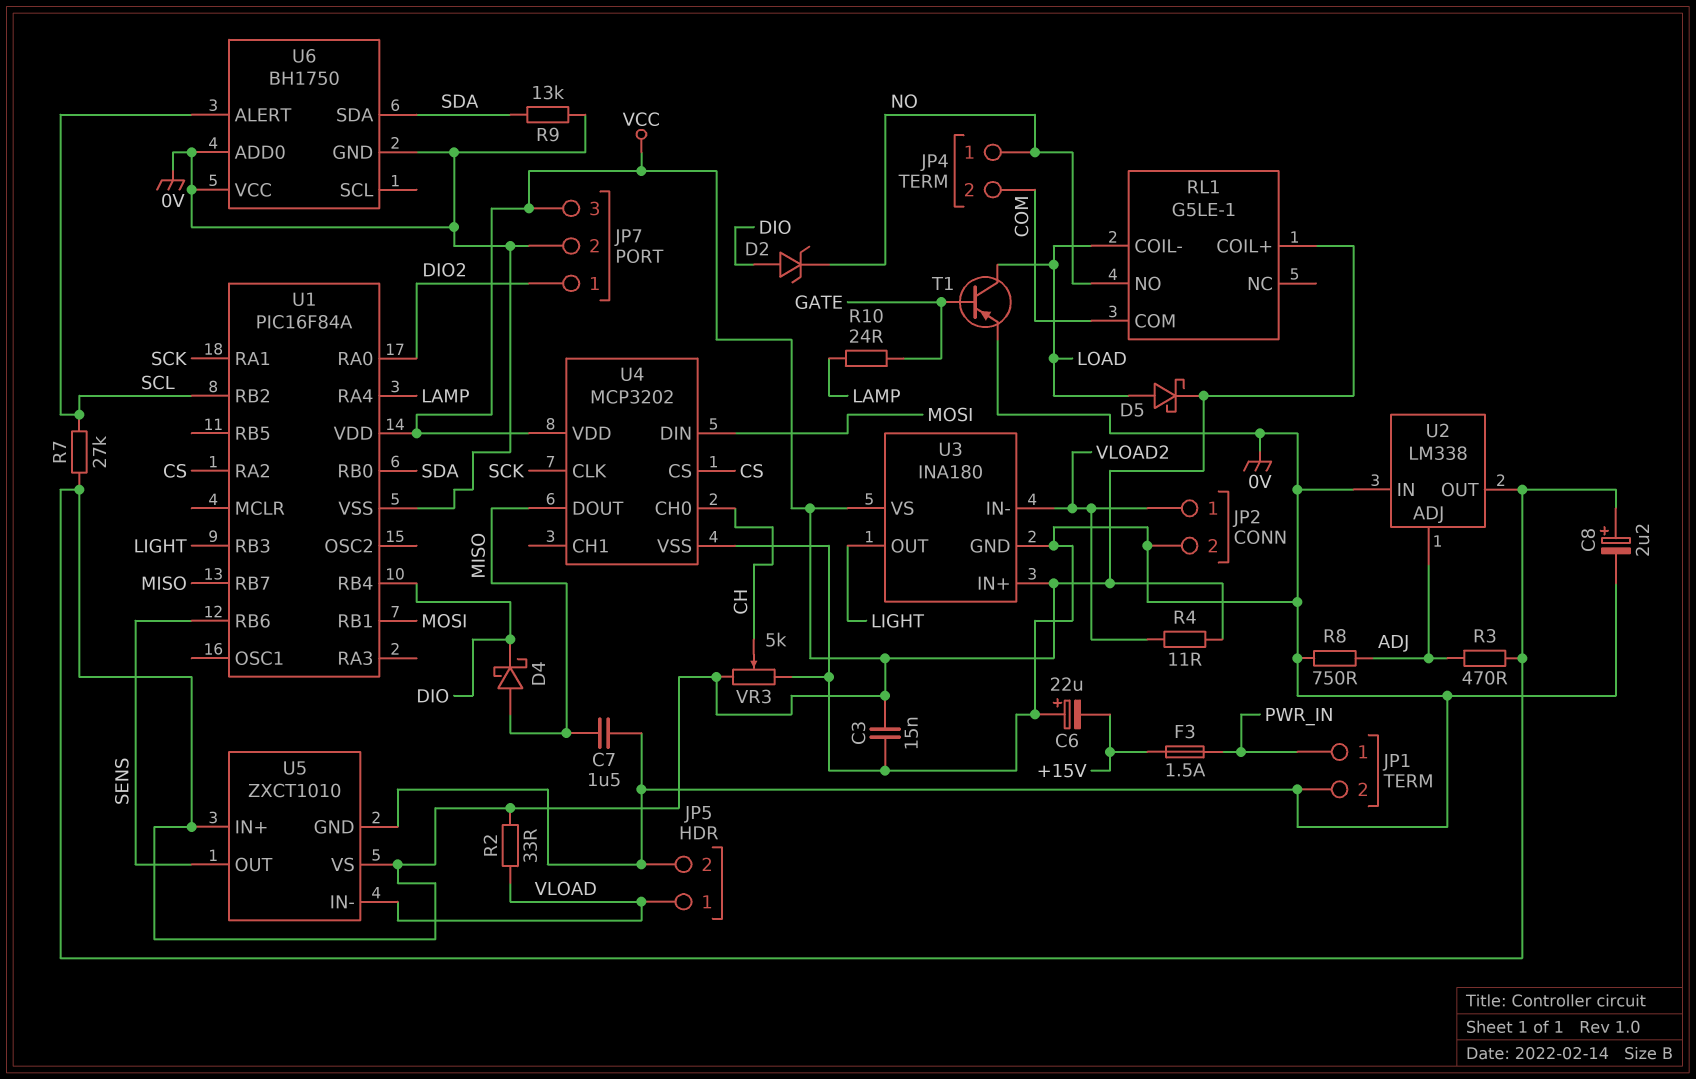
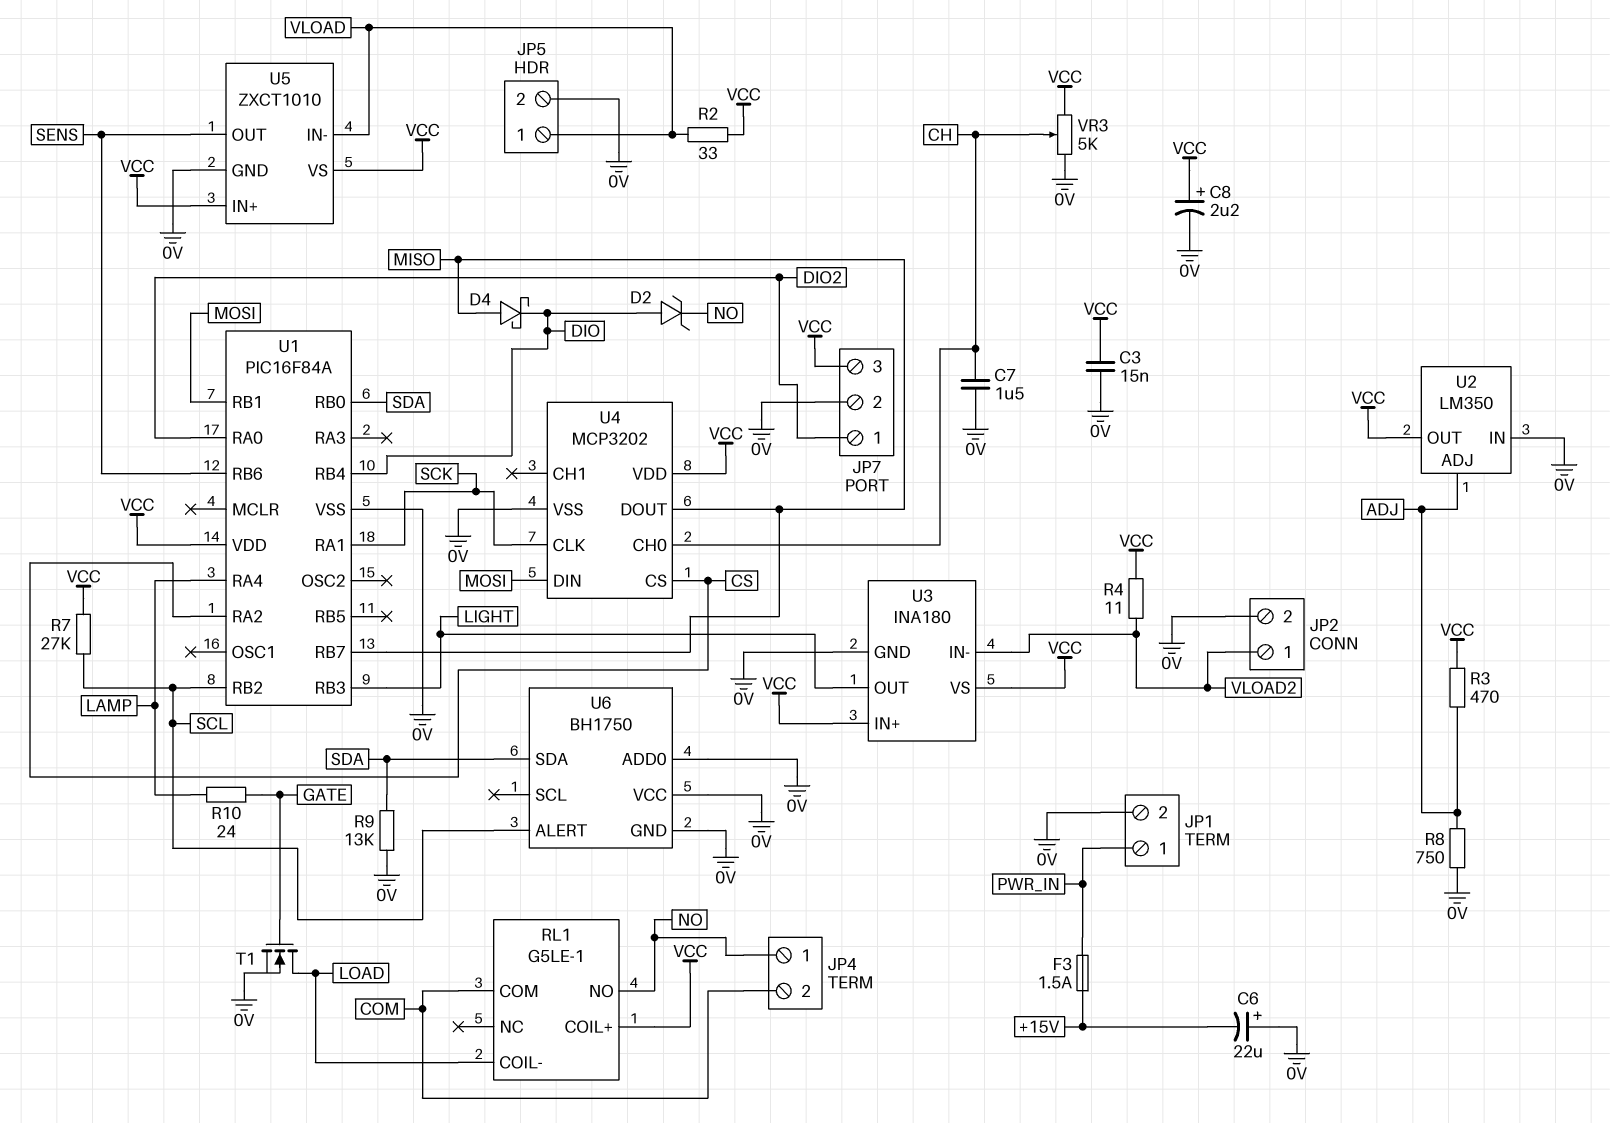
C7: 1.5uF (0V, MISO) -> 1.5uF (0V, CH)
D5: schottky (A LOAD, K VCC) -> none
T1: PNP (B GATE, C LOAD, E 0V) -> NMOS (G GATE, D LOAD, S 0V)
U2: LM338 -> LM350

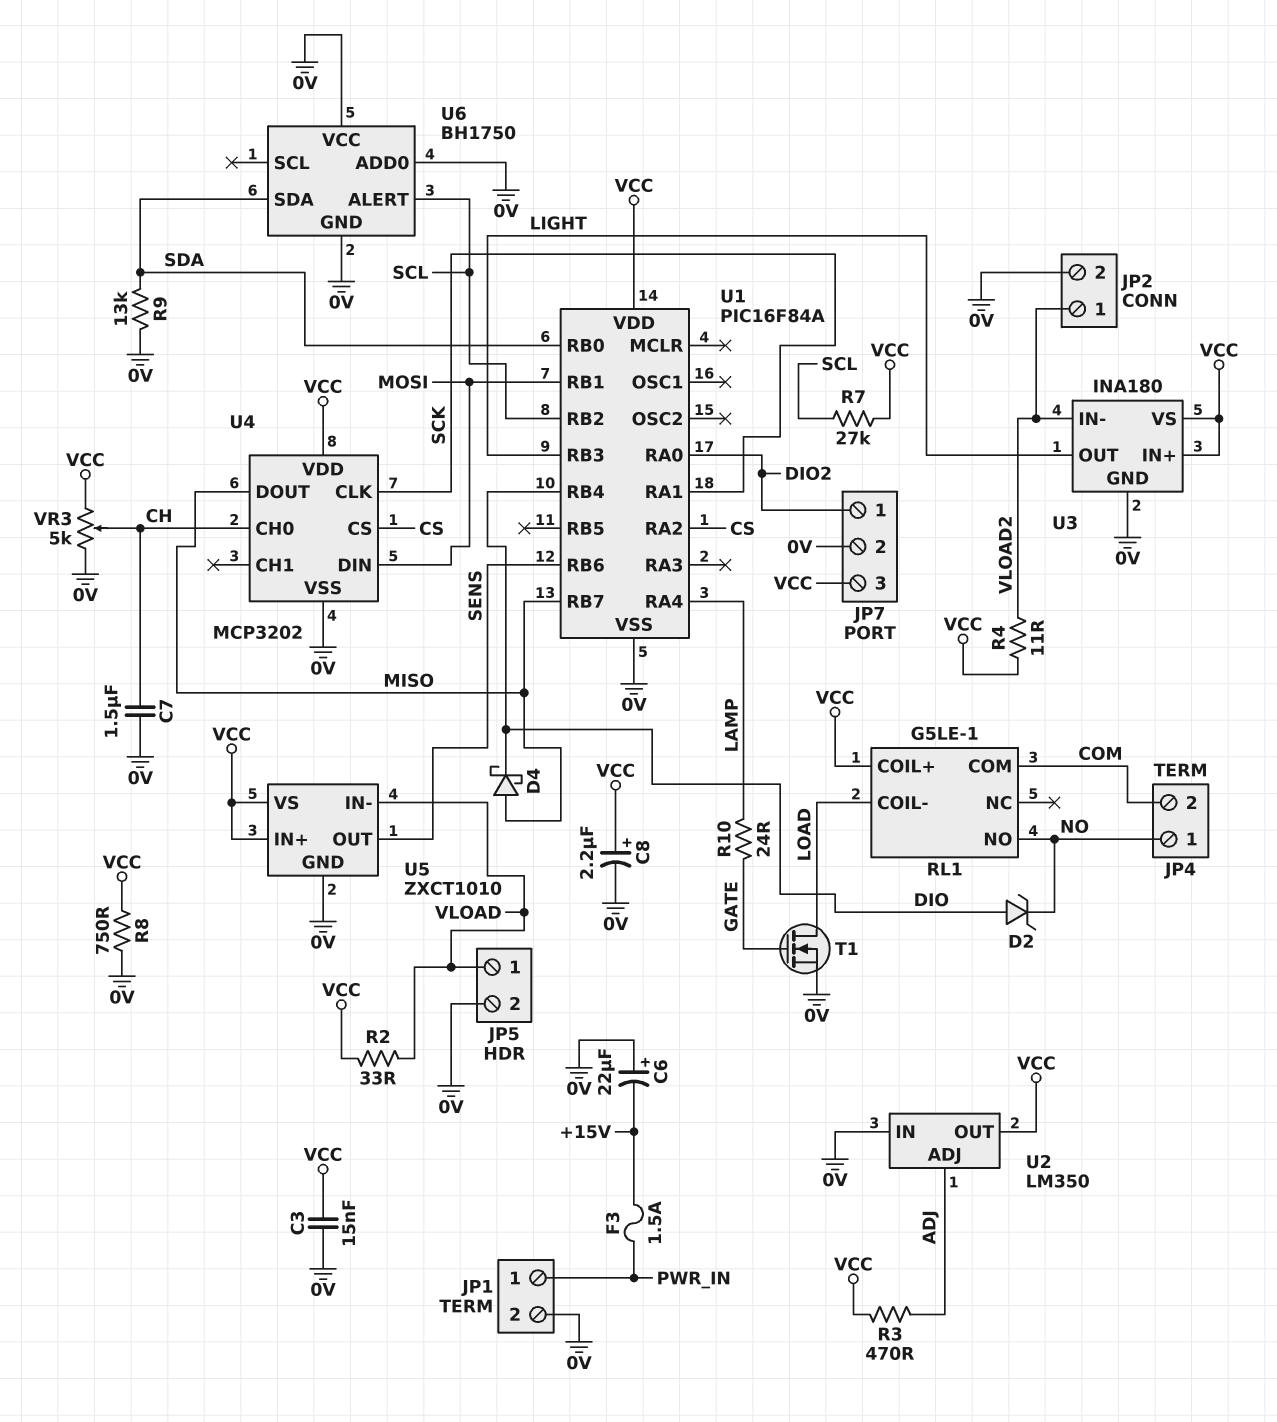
R8: 750 (0V, ADJ) -> 750 (0V, VCC)

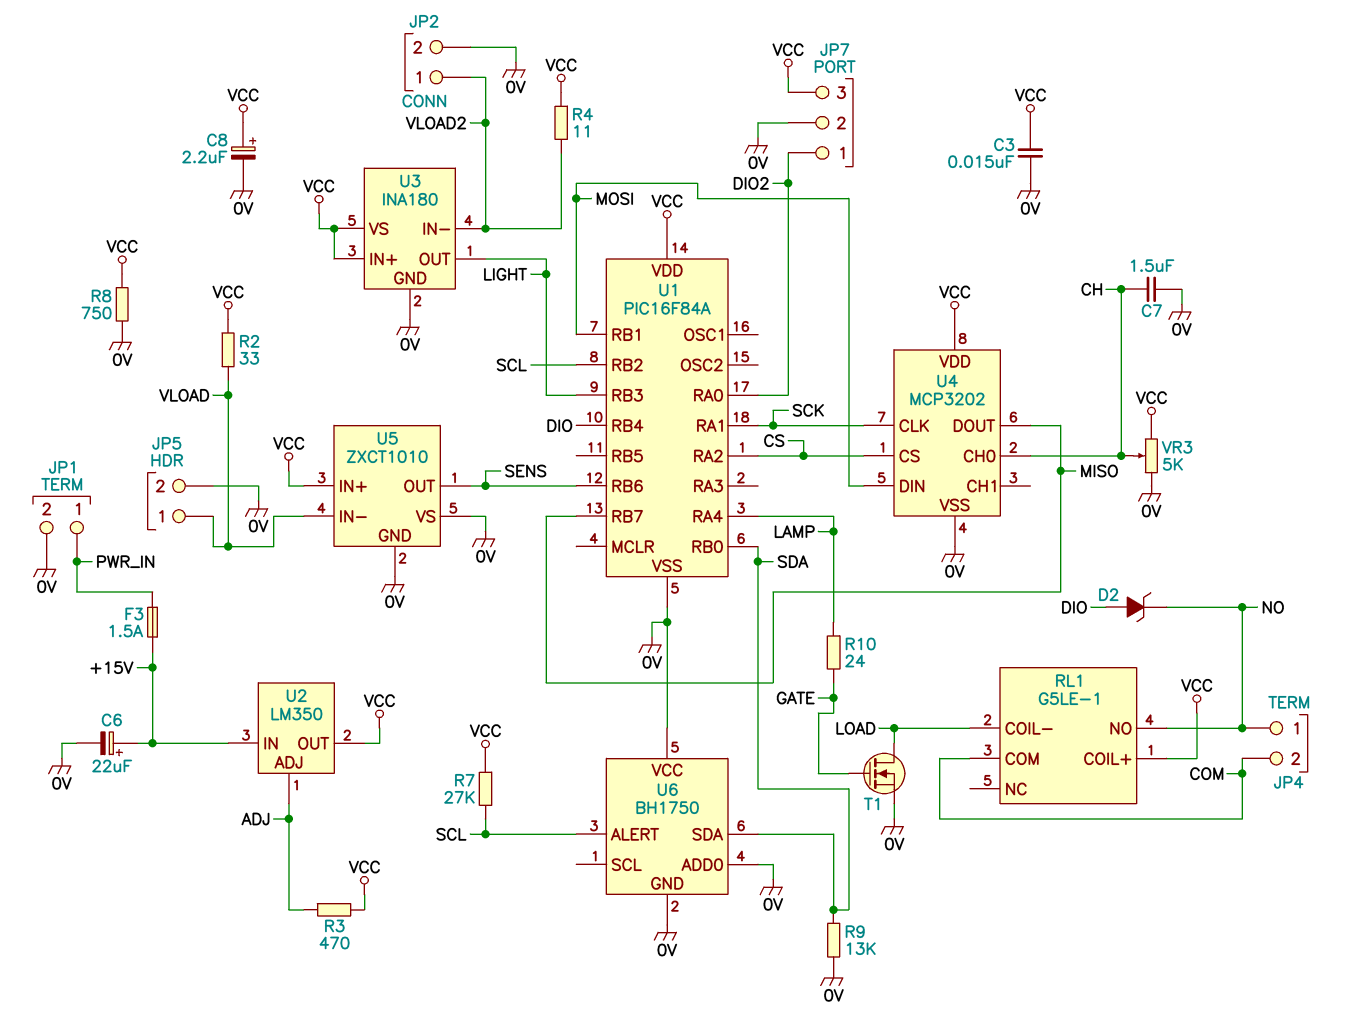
C6: 22uF (plus 0V, minus +15V) -> 22uF (plus +15V, minus 0V)
D4: schottky (A MISO, K DIO) -> none
U2 pin IN: 0V -> +15V
U5 pin VS: VCC -> 0V

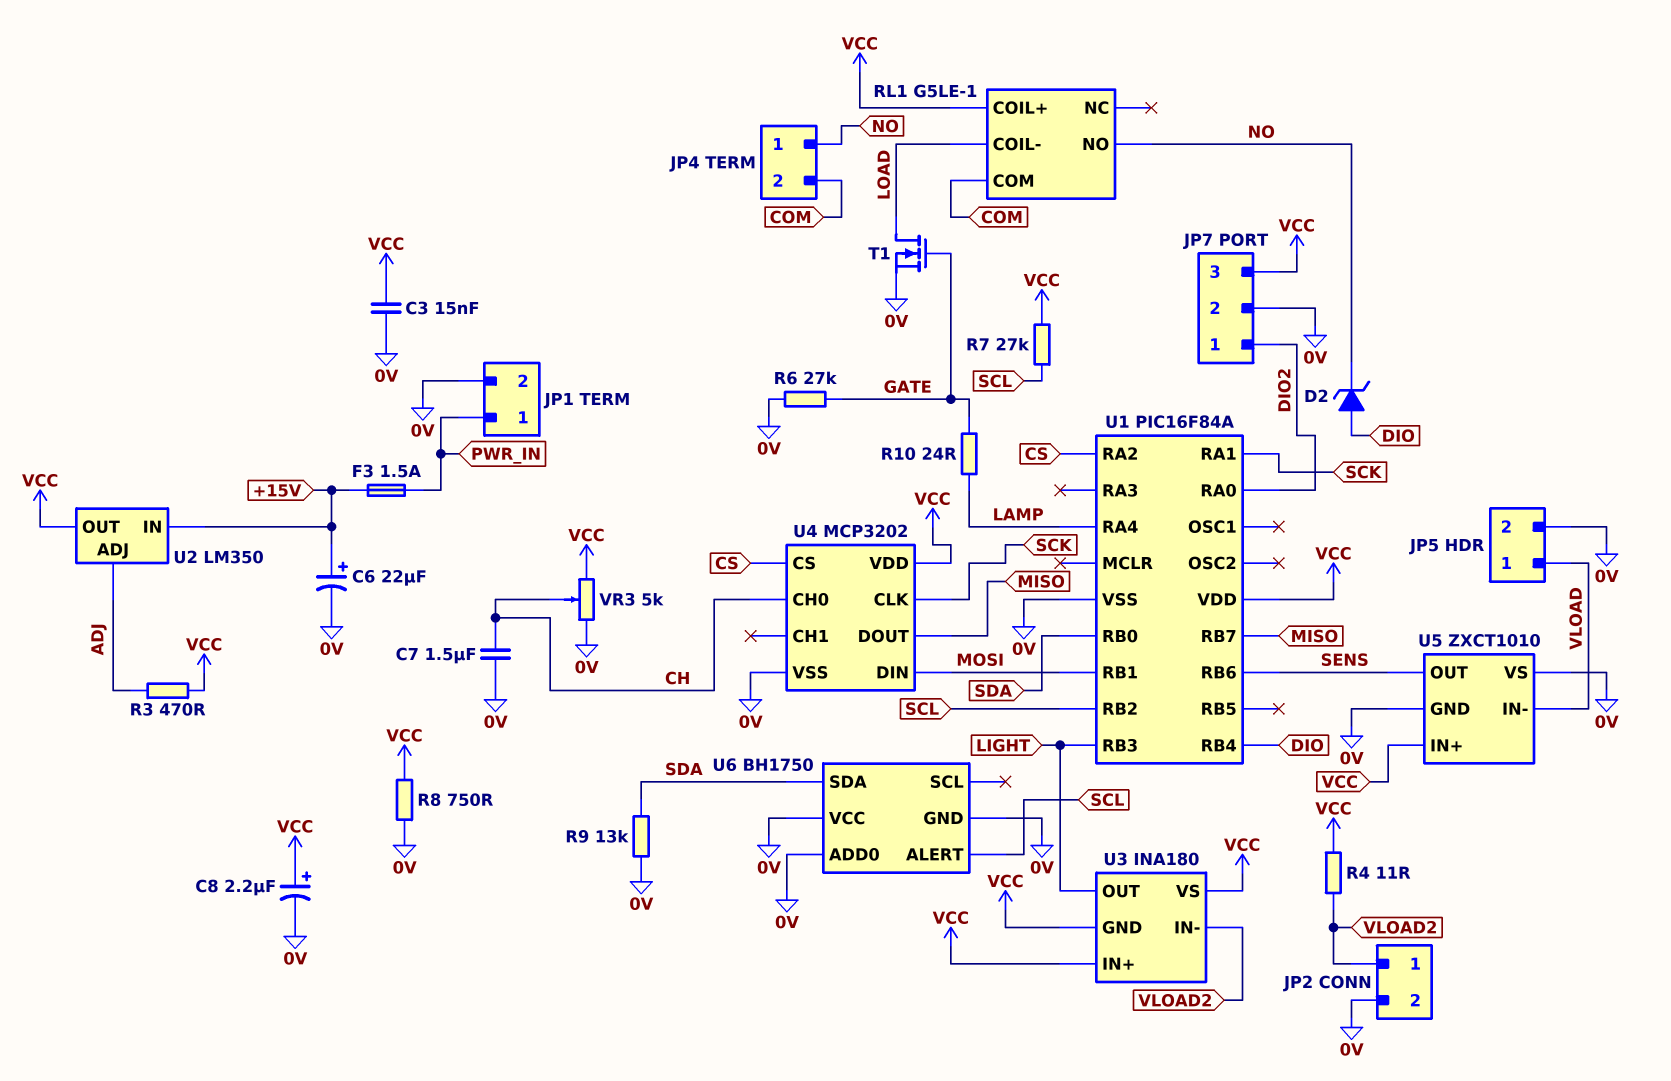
R2: 33 (VCC, VLOAD) -> none
R6: none -> 27k (0V, GATE)
U3 pin GND: 0V -> VCC

